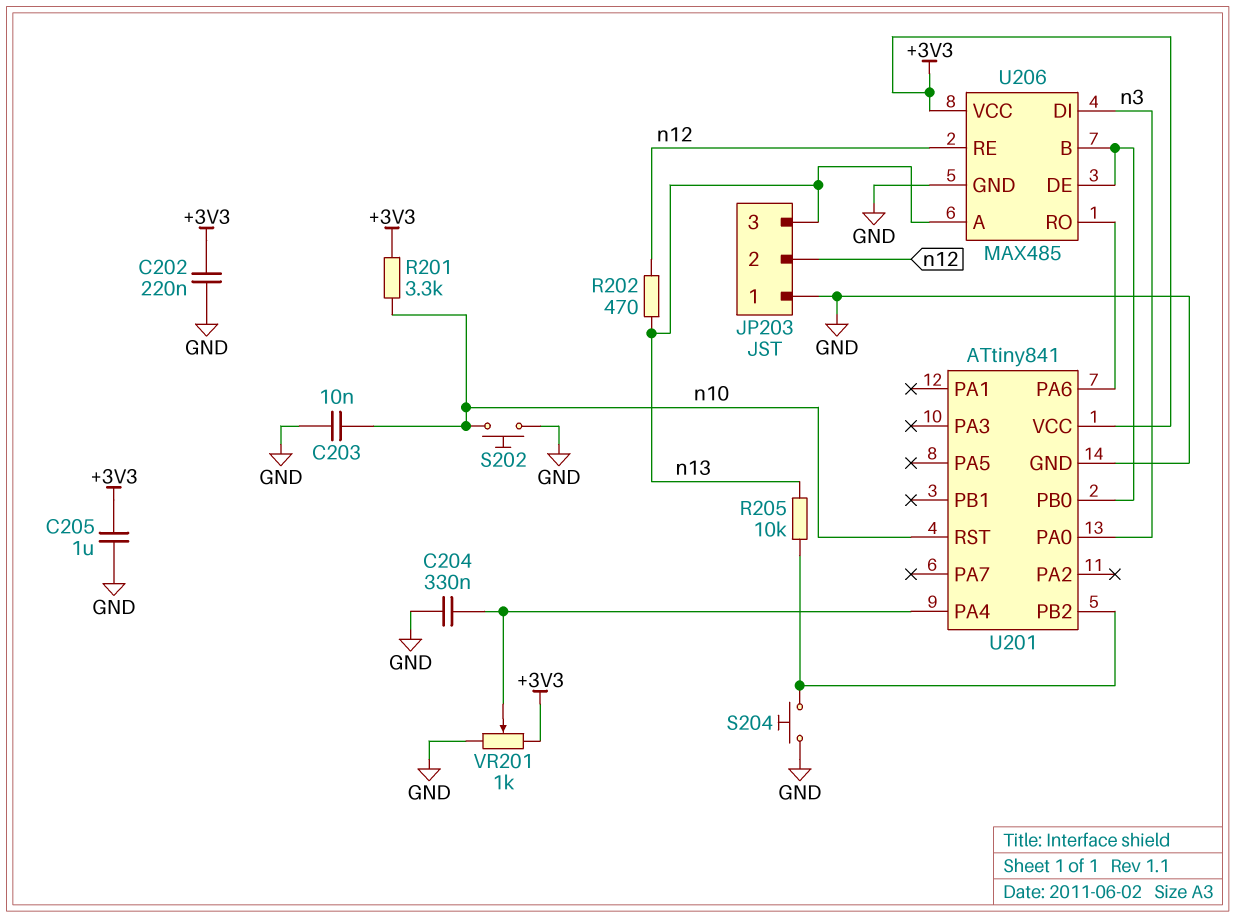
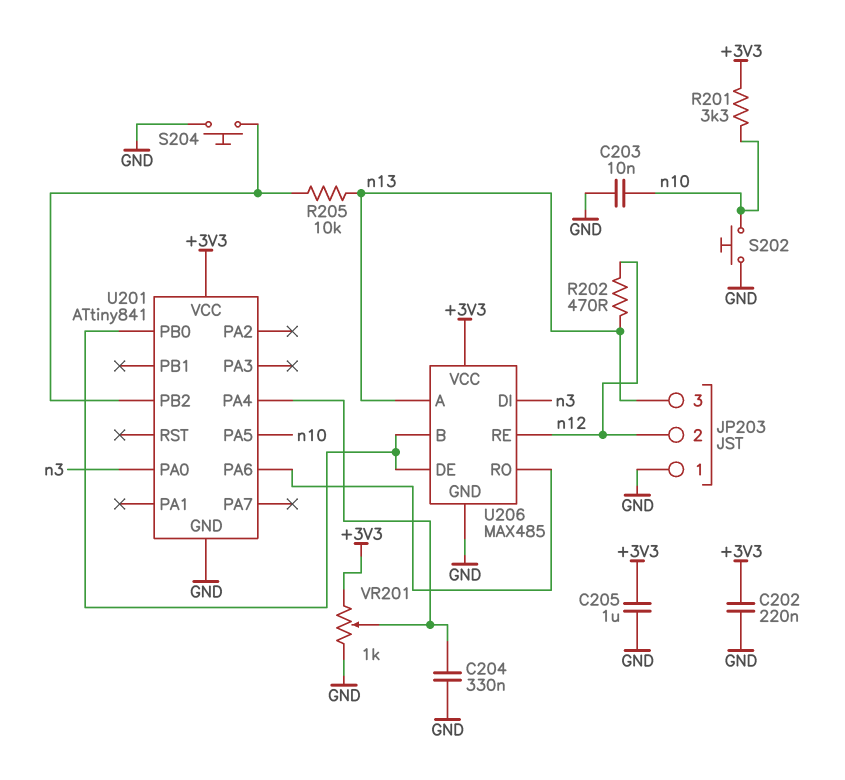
U201 pin PA5: none -> n10
U201 pin RST: n10 -> none

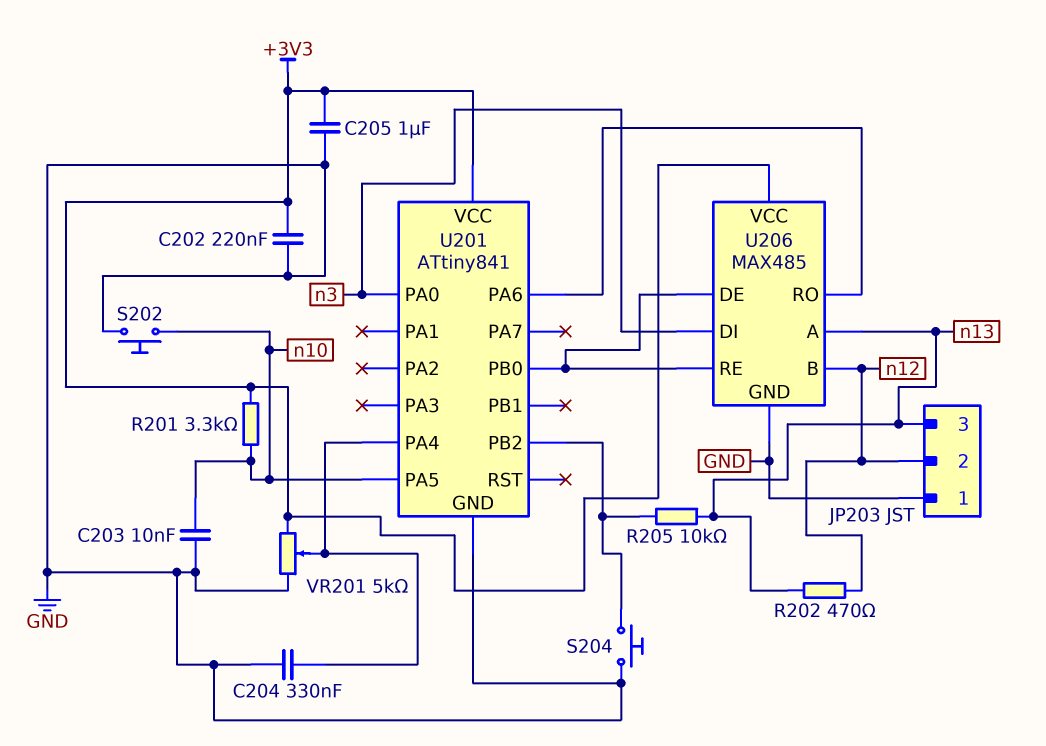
U206 pin B: U201/PB0 -> n12
U206 pin RE: n12 -> U201/PB0
VR201: 1k (+3V3, GND, wiper U201/PA4) -> 5k (+3V3, GND, wiper U201/PA4)

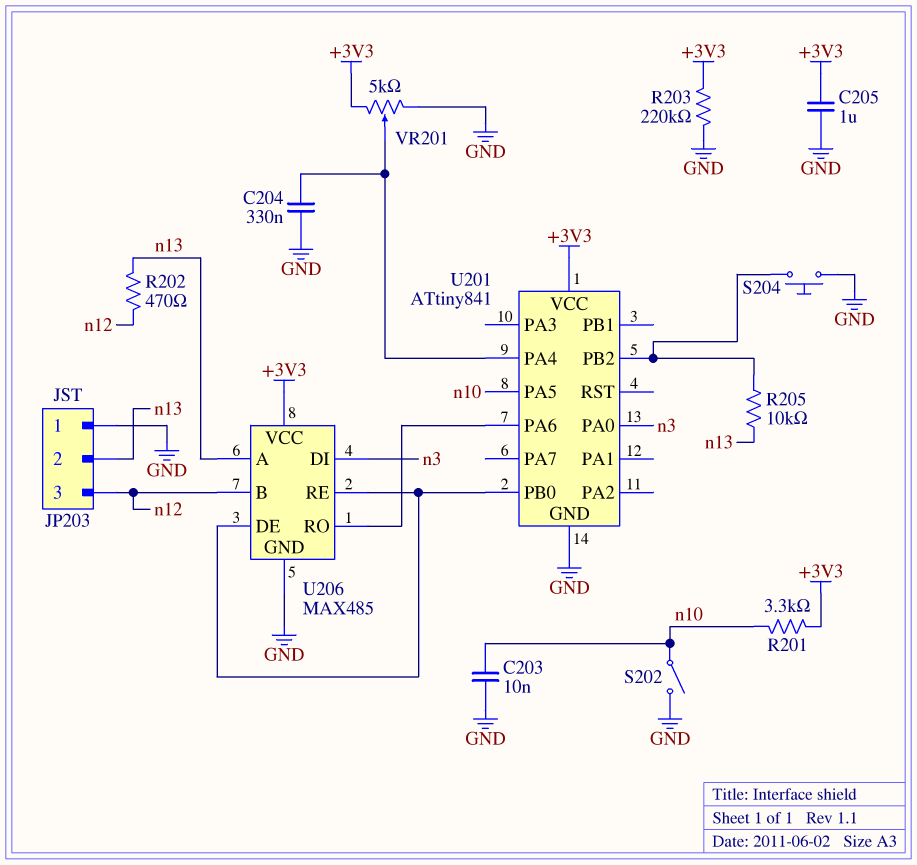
C202: 220nF (+3V3, GND) -> none
JP203 pin 2: n12 -> n13
JP203 pin 3: n13 -> n12
R203: none -> 220k (+3V3, GND)
S202: button (GND, n10) -> switch (GND, n10)

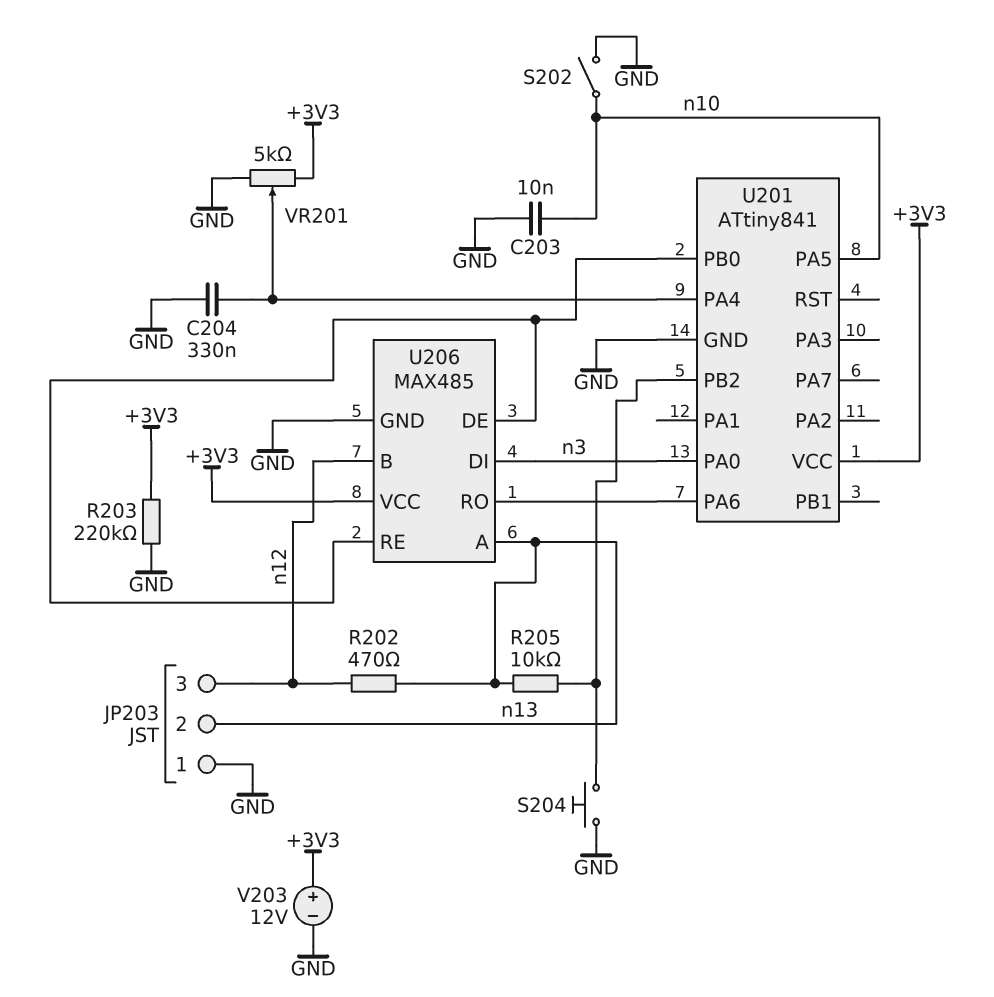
C205: 1uF (+3V3, GND) -> none
R201: 3.3k (+3V3, n10) -> none
V203: none -> 12V (plus +3V3, minus GND)

